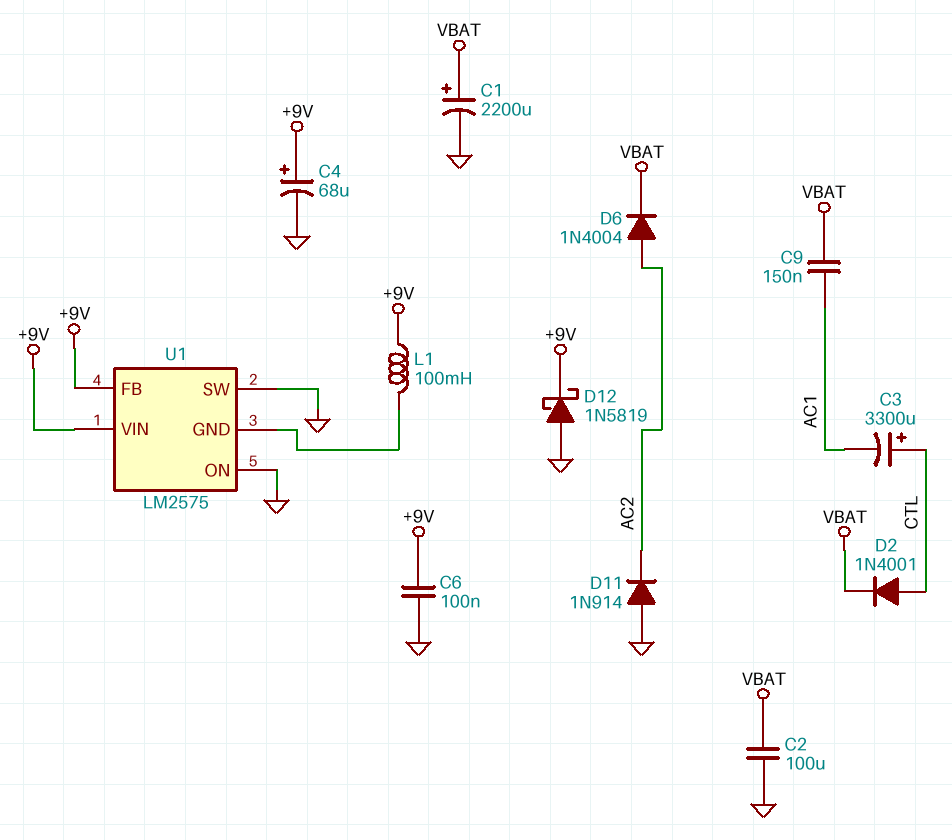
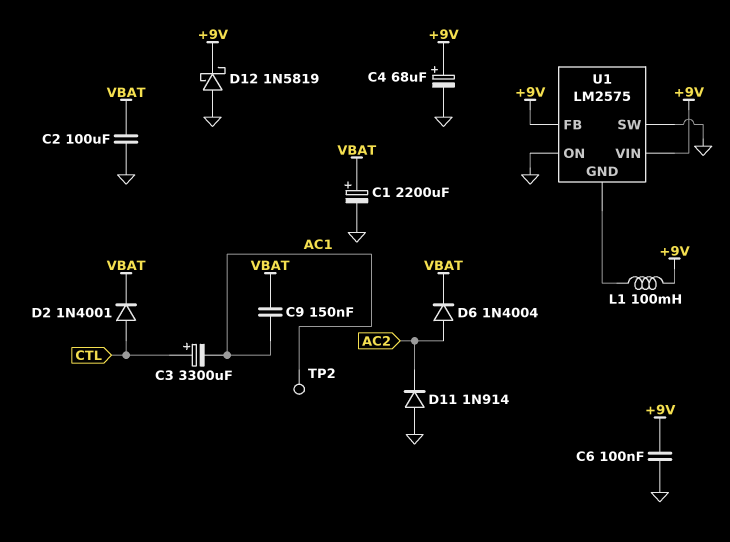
TP2: none -> test point (AC1)

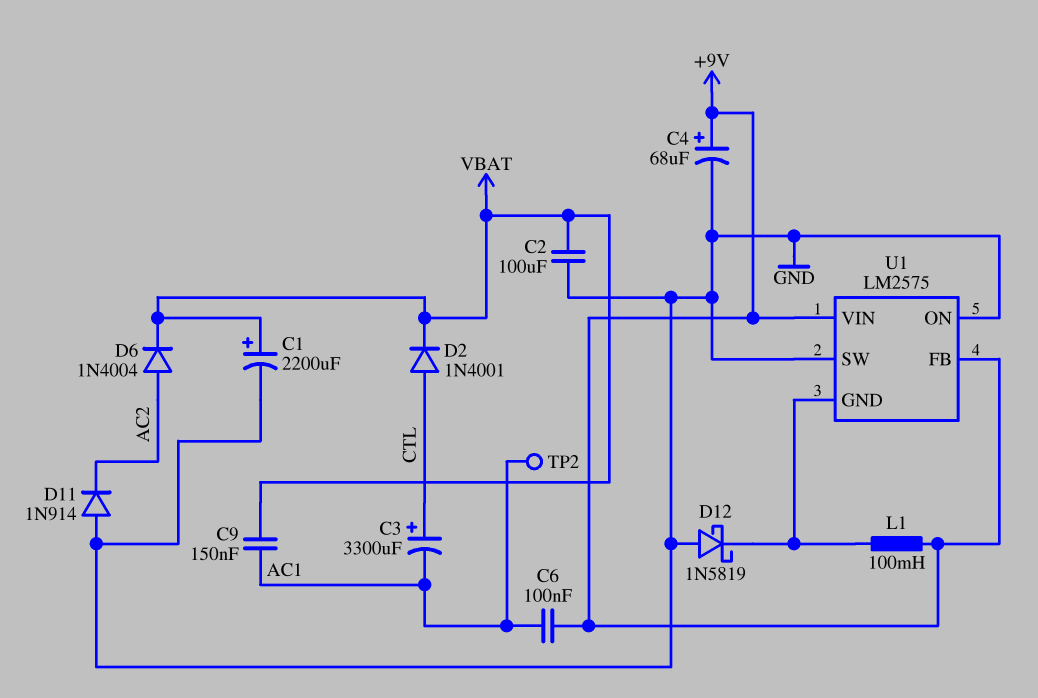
C6: 100nF (+9V, GND) -> 100nF (+9V, AC1)
D12: schottky 1N5819 (A GND, K +9V) -> schottky 1N5819 (A GND, K U1/GND)

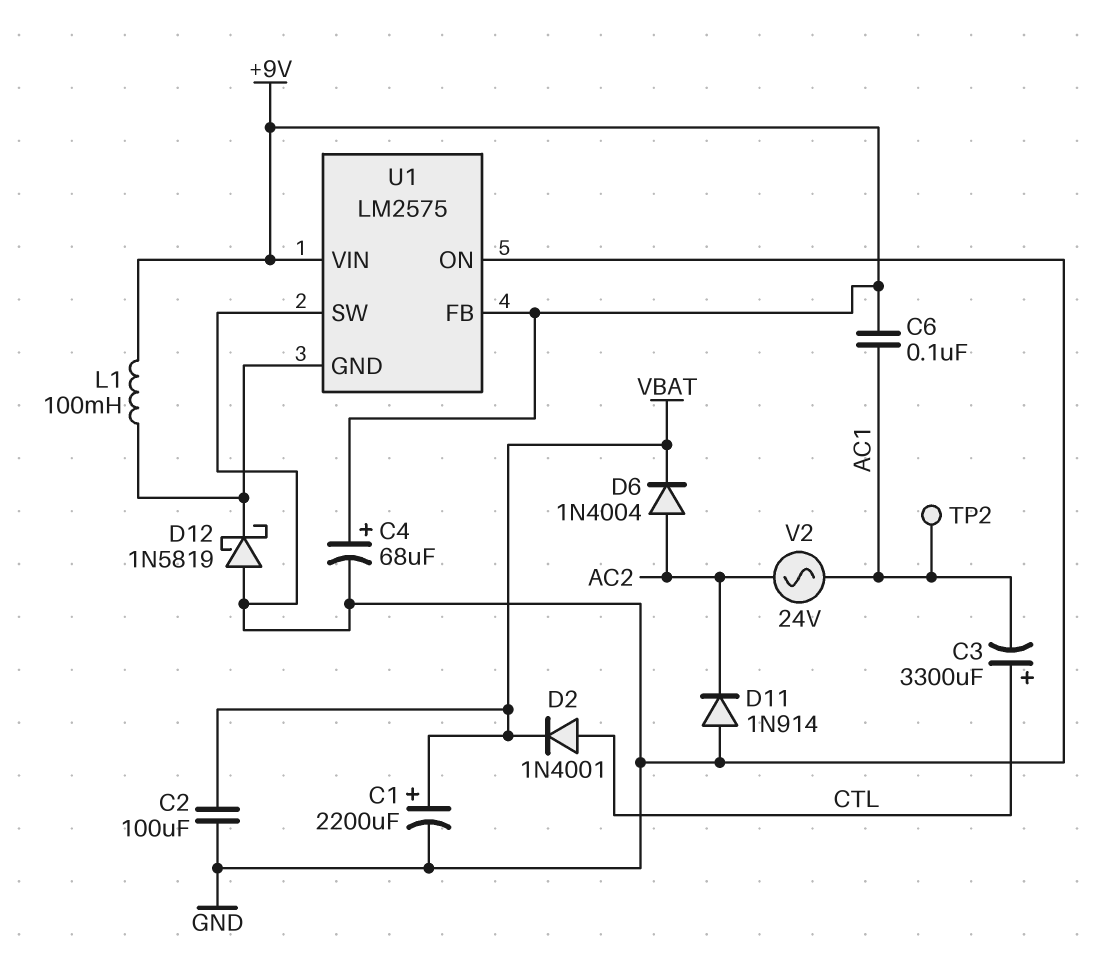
C9: 150nF (AC1, VBAT) -> none
V2: none -> AC 24V (AC1, AC2)

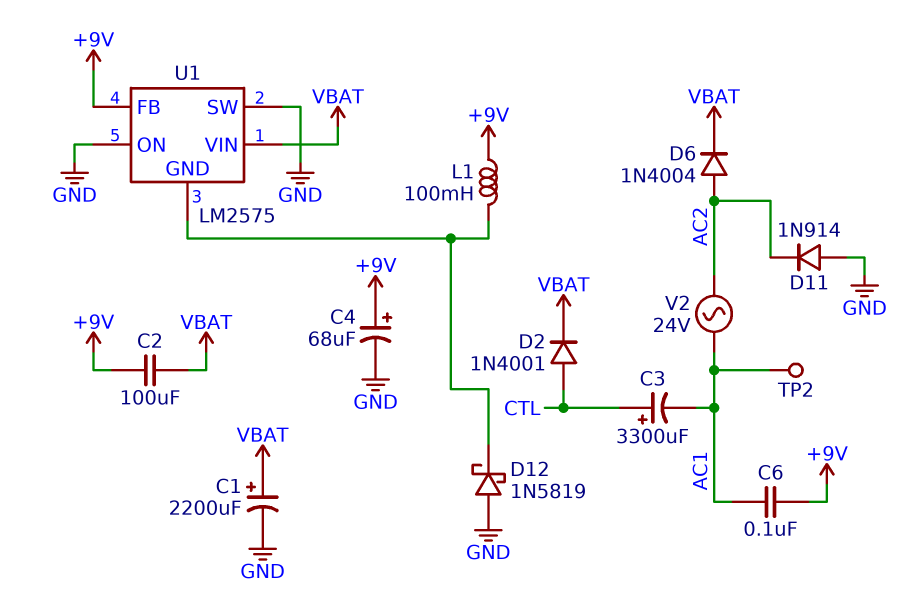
C2: 100uF (GND, VBAT) -> 100uF (+9V, VBAT)
U1 pin VIN: +9V -> VBAT

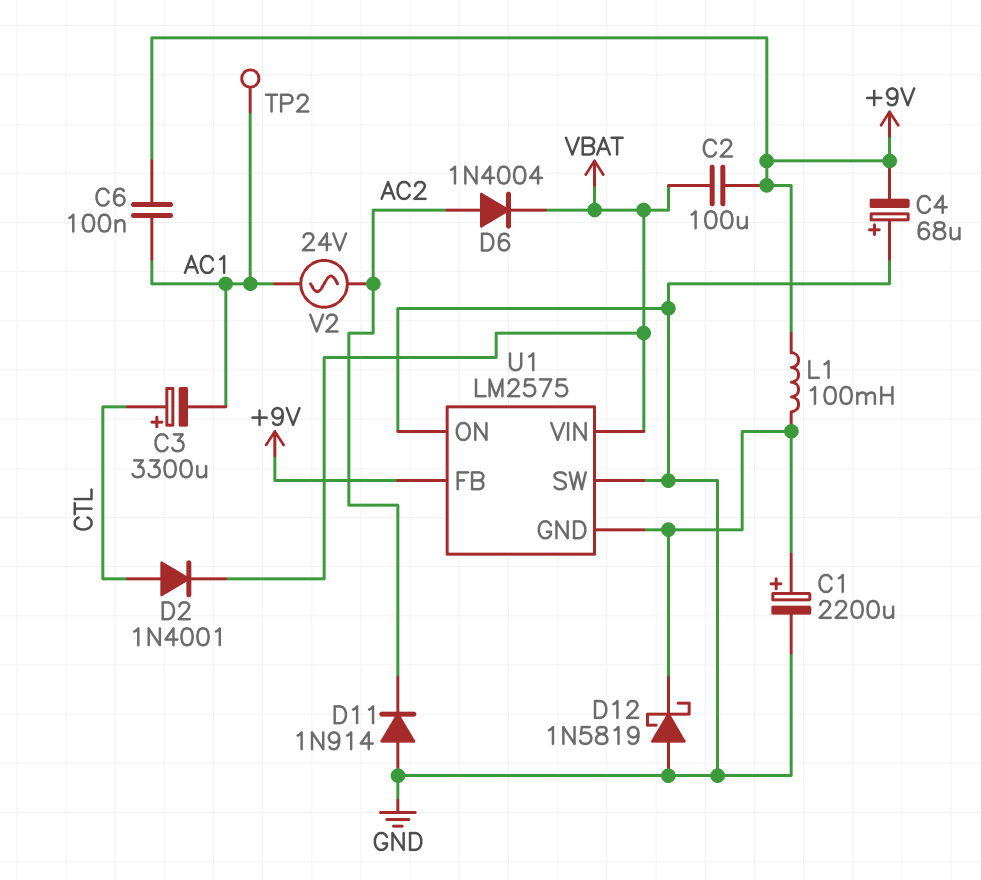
C1: 2200uF (plus VBAT, minus GND) -> 2200uF (plus U1/GND, minus GND)
C4: 68uF (plus +9V, minus GND) -> 68uF (plus GND, minus +9V)

